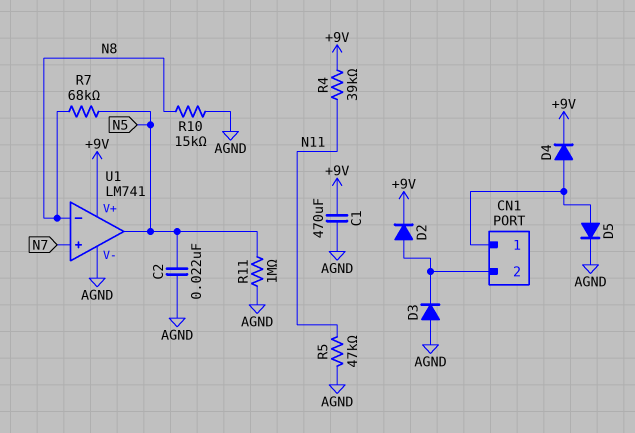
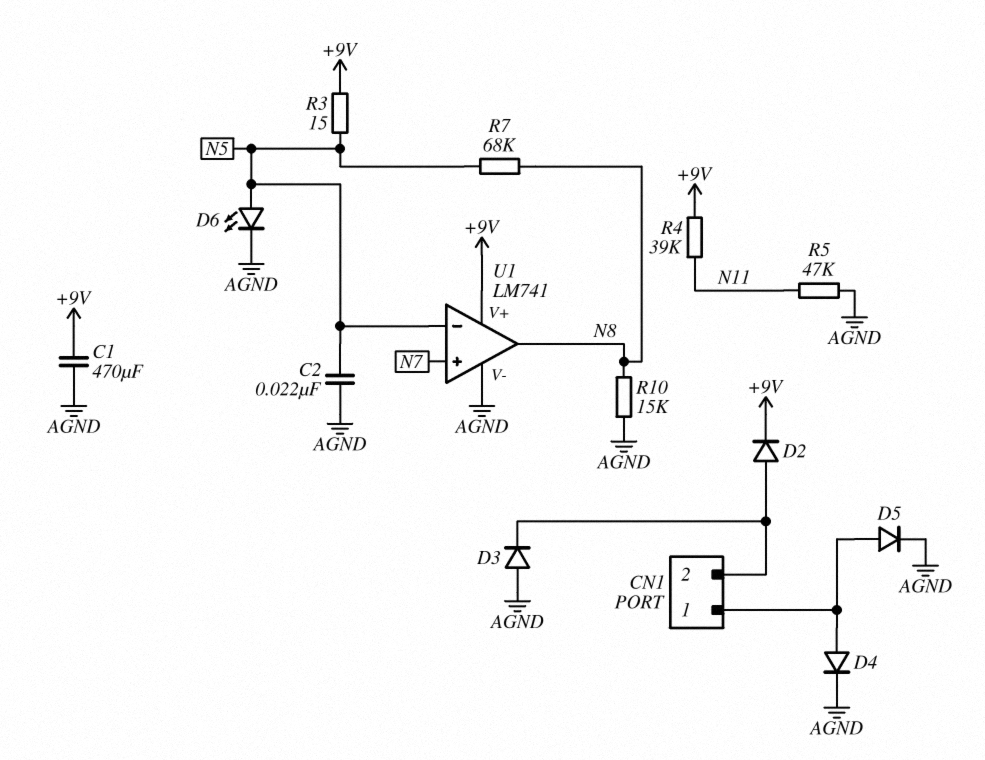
D4: diode (A CN1/1, K +9V) -> diode (A CN1/1, K AGND)
D6: none -> LED (A N5, K AGND)
R3: none -> 15 (+9V, N5)
R11: 1M (AGND, N5) -> none
U1 pin in-: N8 -> N5
U1 pin out: N5 -> N8

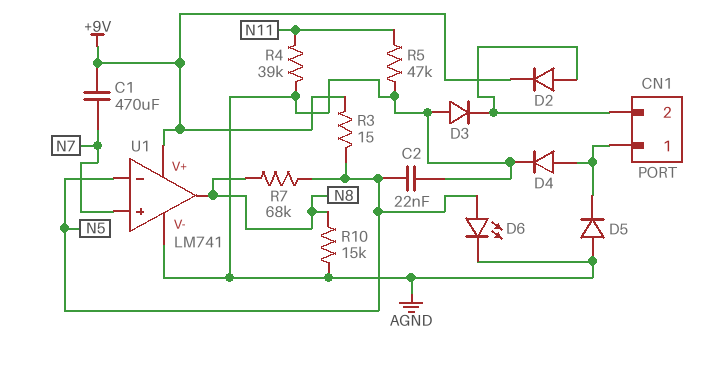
C1: 470uF (+9V, AGND) -> 470uF (+9V, N7)
D5: diode (A CN1/1, K AGND) -> diode (A AGND, K CN1/1)
R4: 39k (+9V, N11) -> 39k (AGND, N11)

